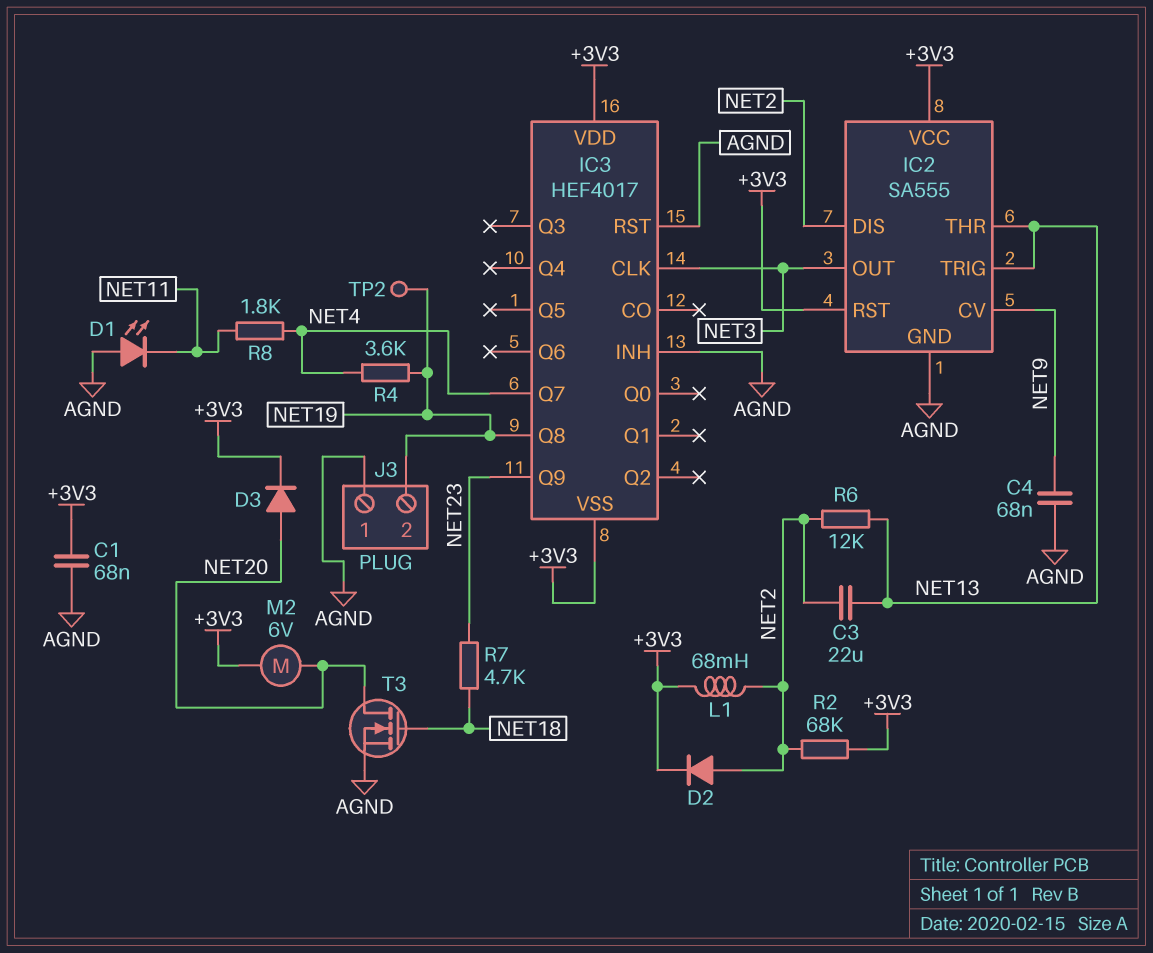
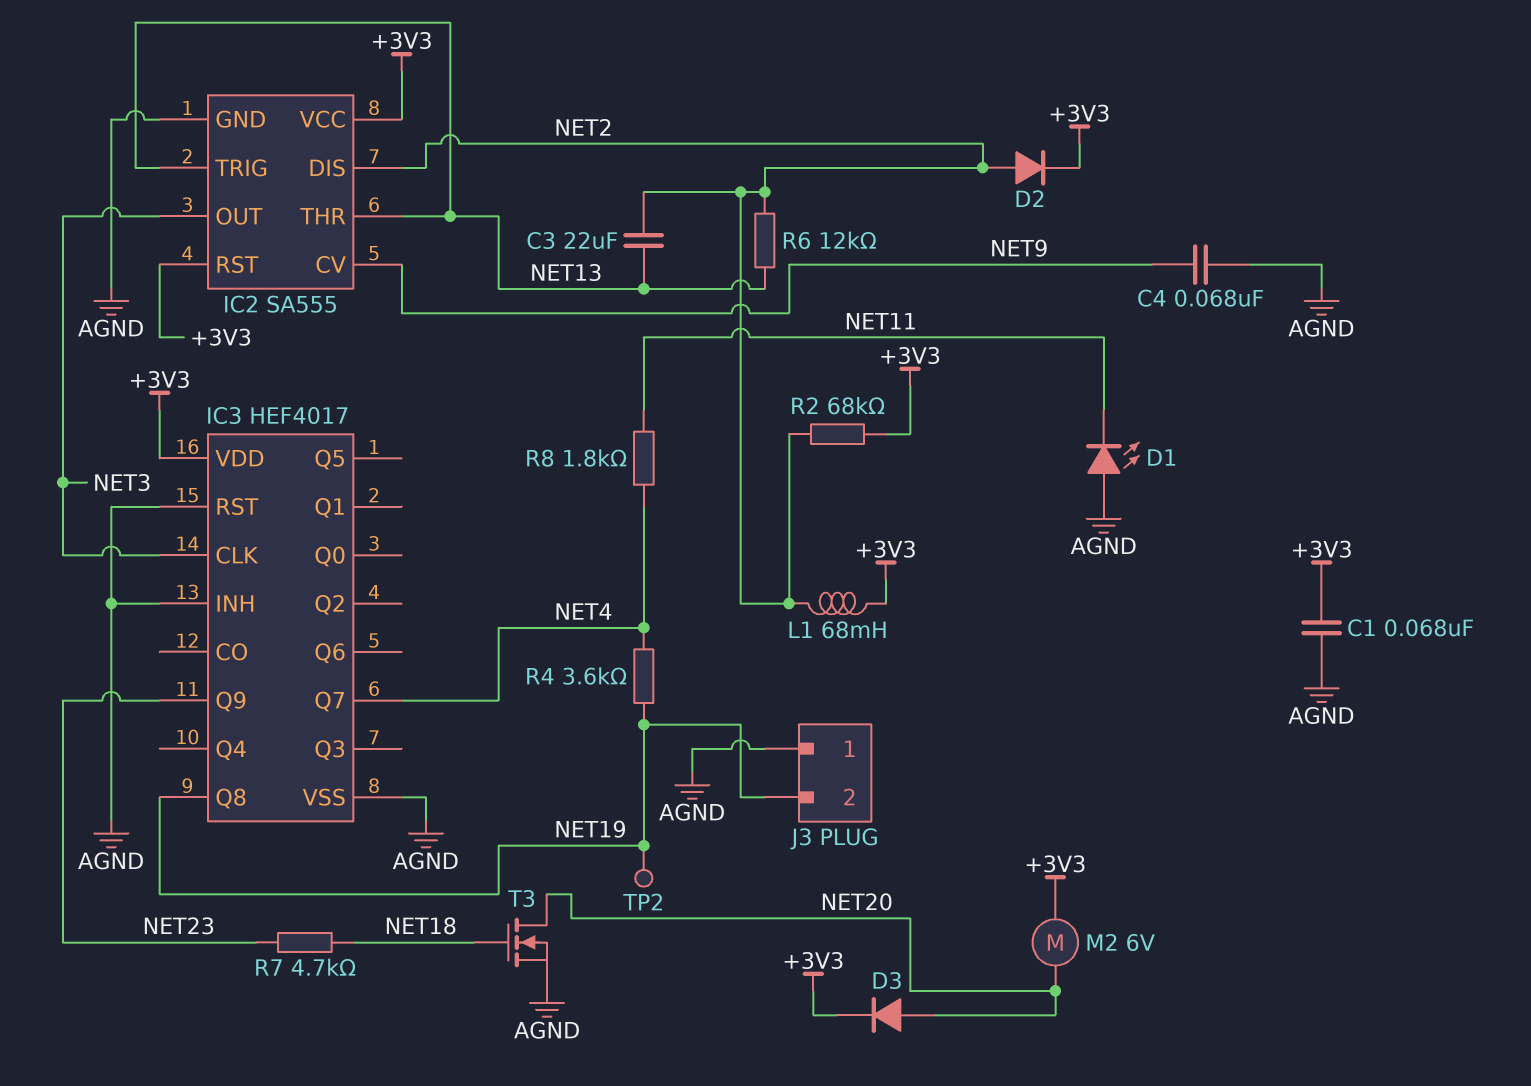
IC3 pin VSS: +3V3 -> AGND

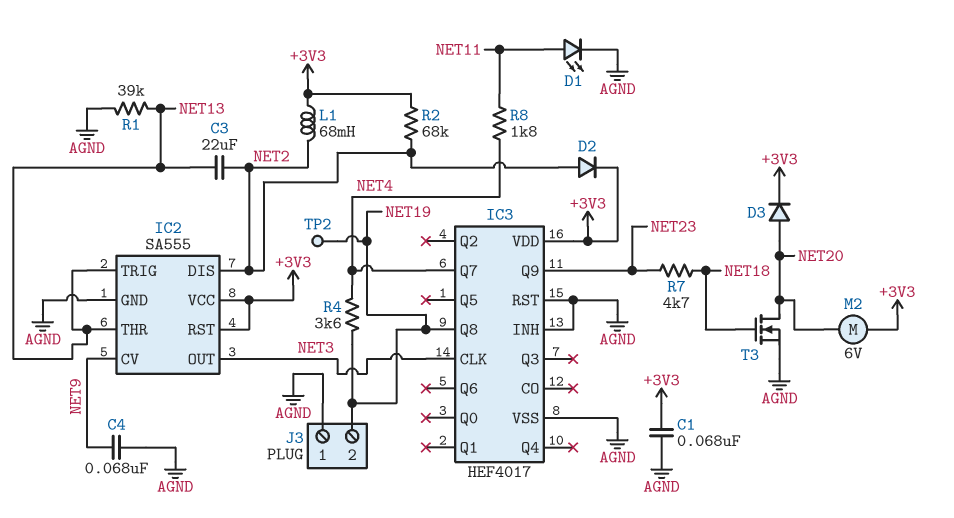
D1: LED (A AGND, K NET11) -> LED (A NET11, K AGND)
R1: none -> 39k (AGND, NET13)
R6: 12k (NET2, NET13) -> none

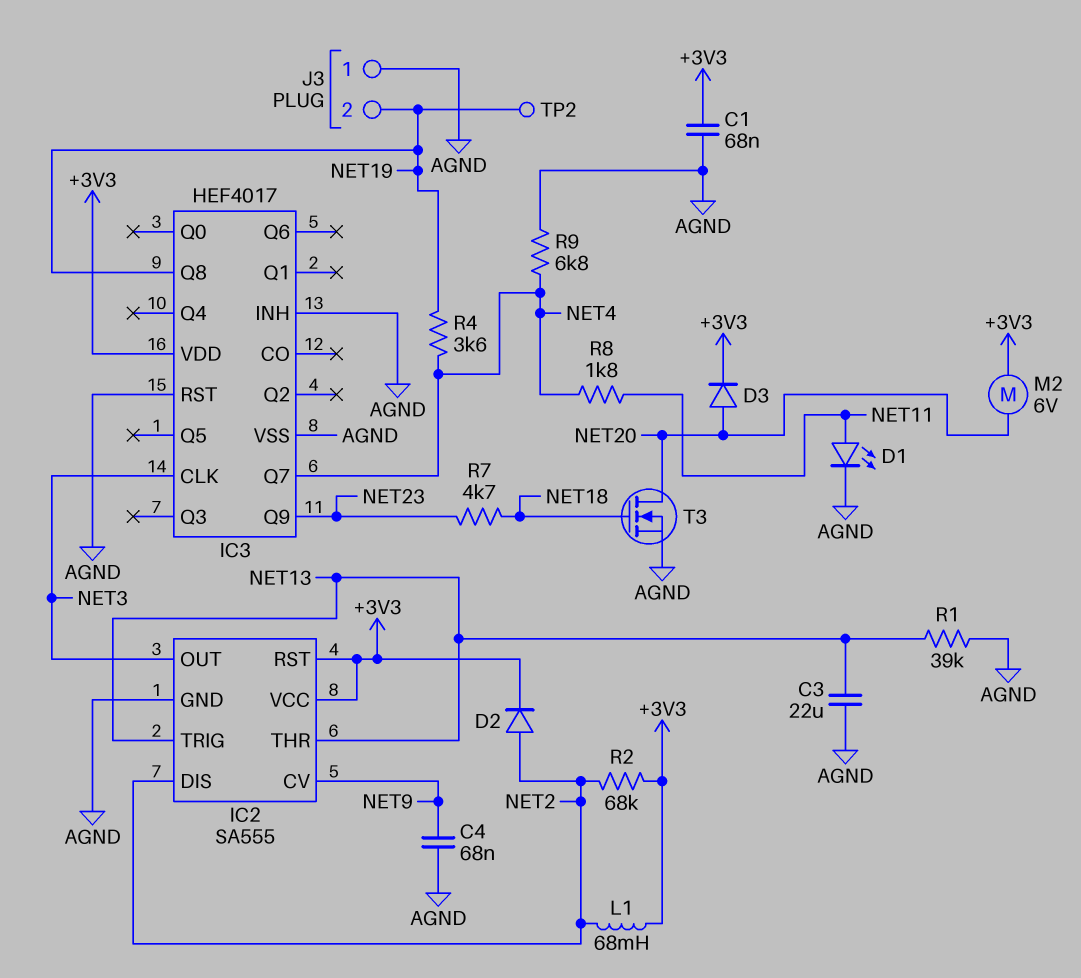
C3: 22uF (NET2, NET13) -> 22uF (AGND, NET13)
R9: none -> 6.8k (AGND, NET4)

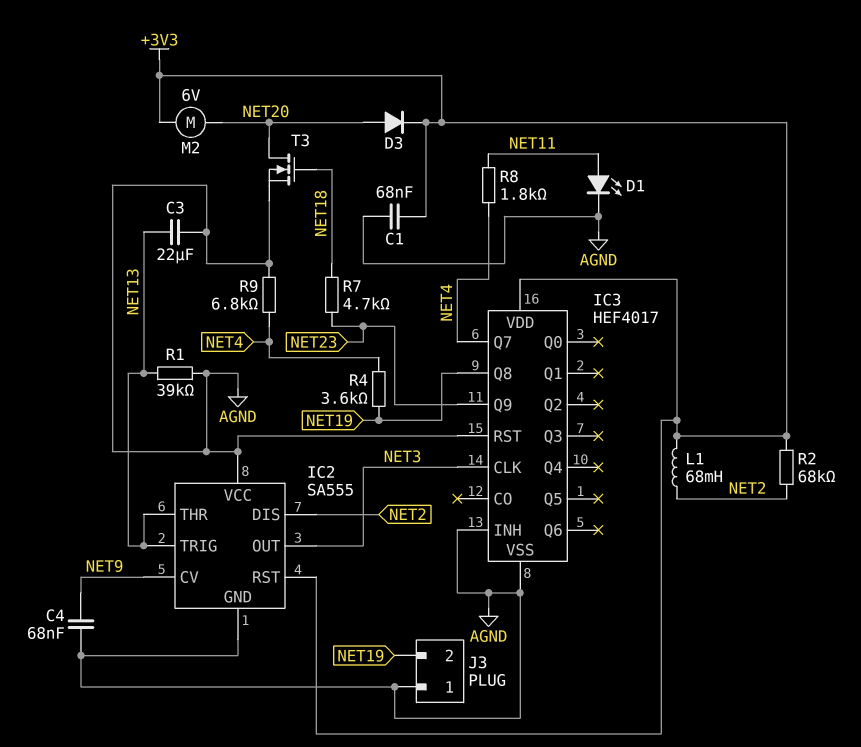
D2: diode (A NET2, K +3V3) -> none
IC2 pin VCC: +3V3 -> AGND
TP2: test point (NET19) -> none

